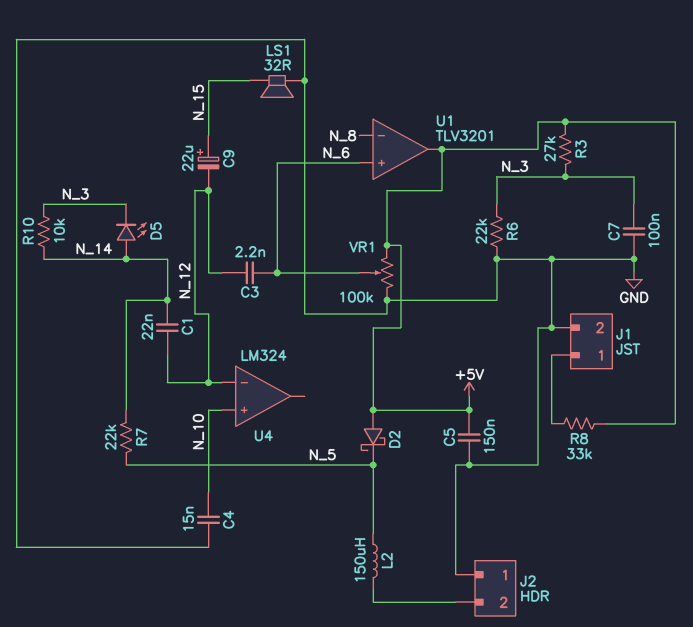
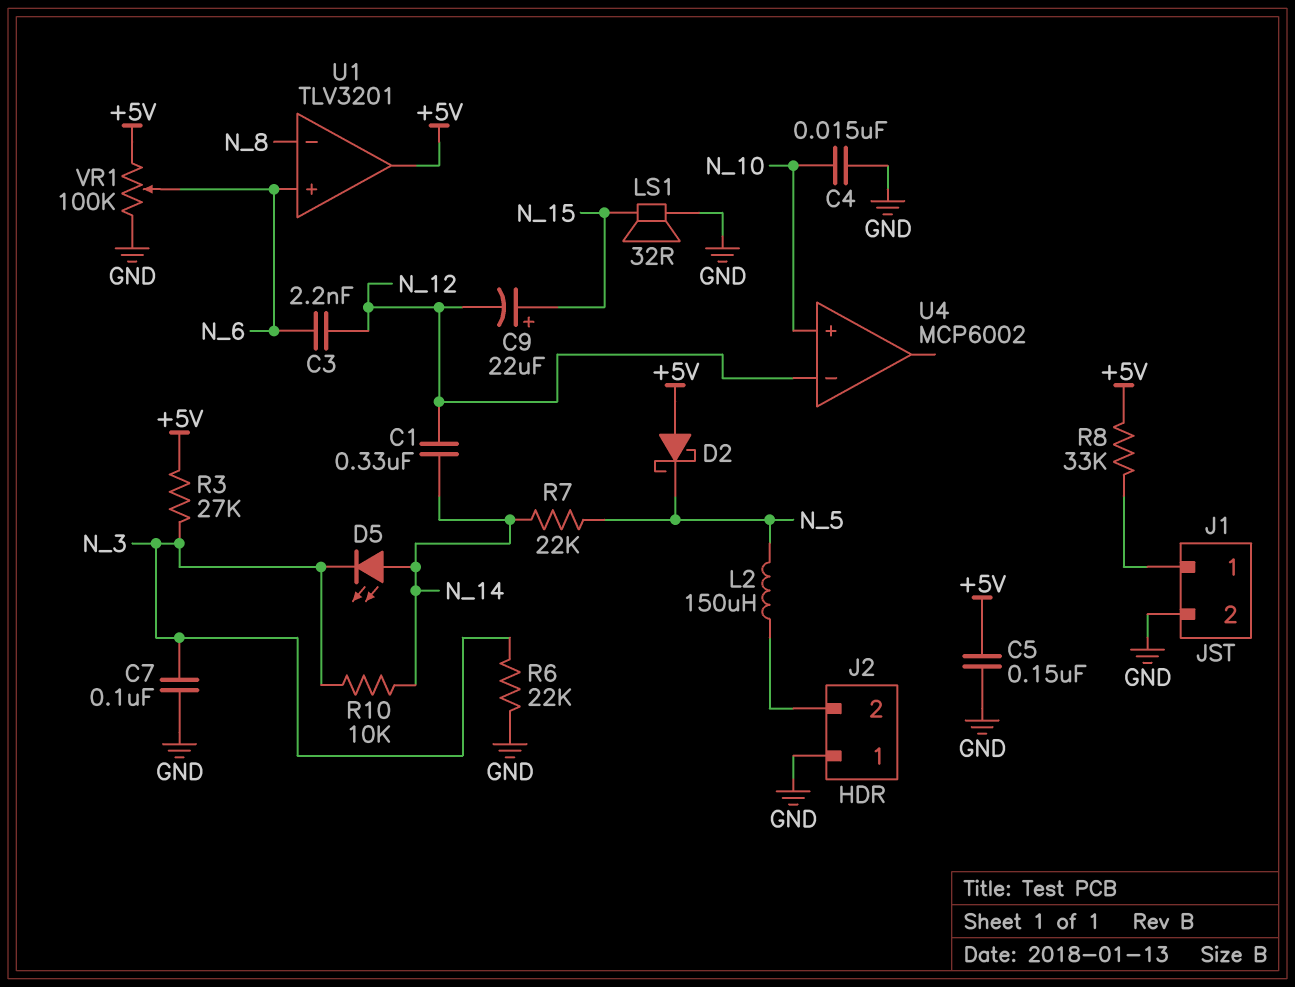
C1: 22nF (N_12, N_14) -> 330nF (N_12, N_14)
U4: LM324 -> MCP6002

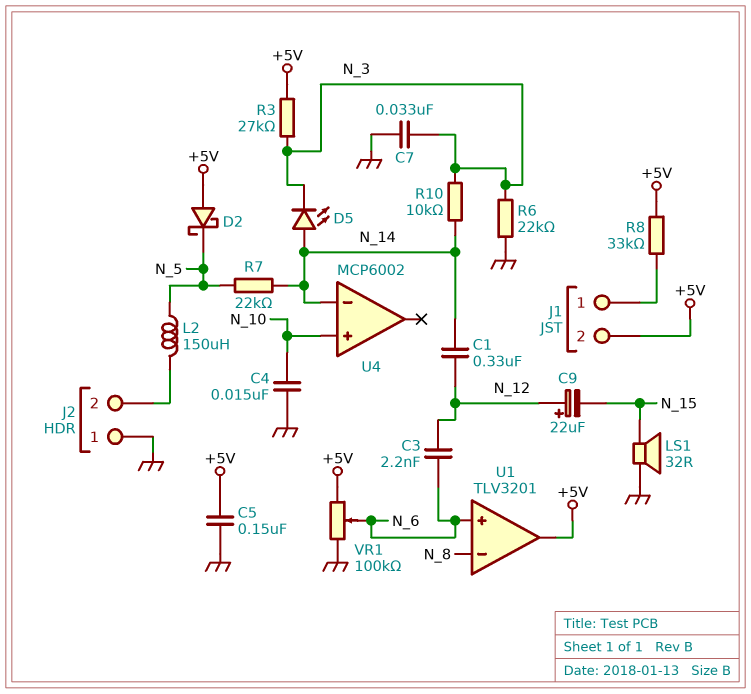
C7: 100nF (GND, N_3) -> 33nF (GND, N_3)
C9: 22uF (plus N_15, minus N_12) -> 22uF (plus N_12, minus N_15)
J1 pin 2: GND -> +5V
U4 pin in-: N_12 -> N_14

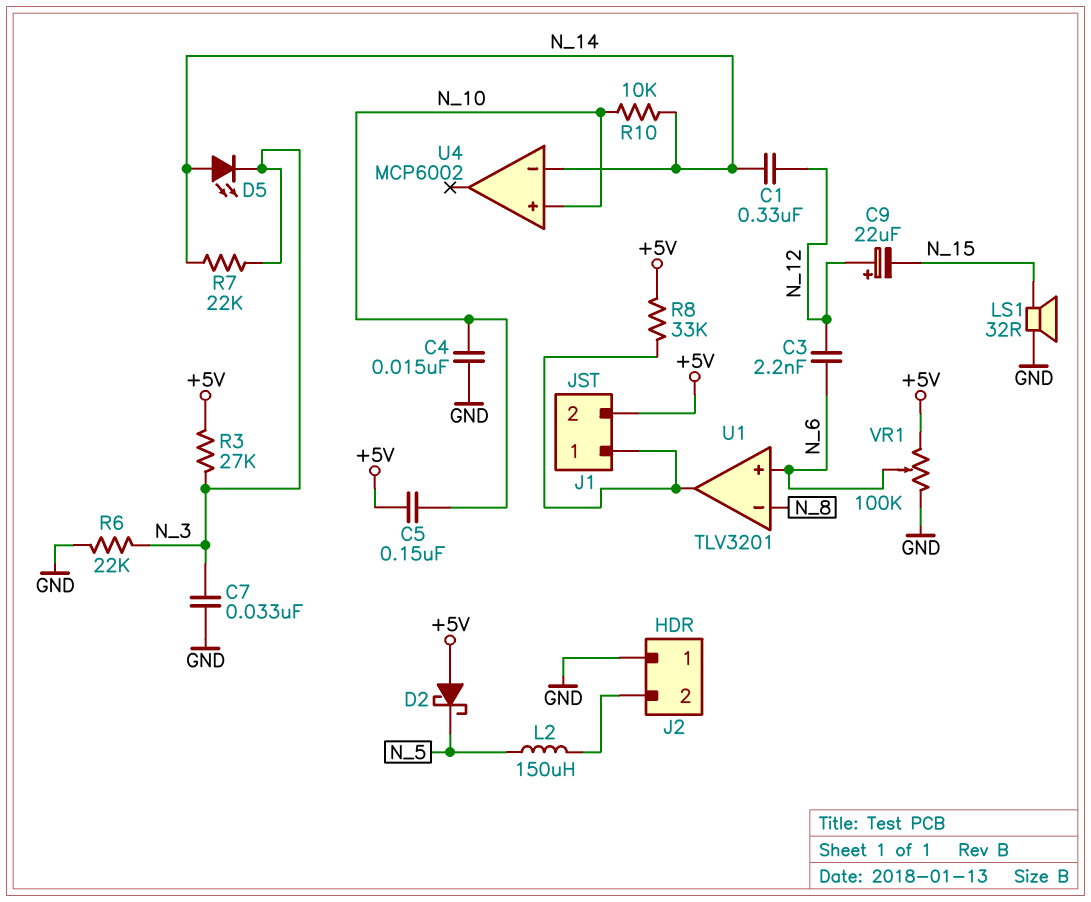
C5: 150nF (+5V, GND) -> 150nF (+5V, N_10)
R7: 22k (N_5, N_14) -> 22k (N_3, N_14)
R10: 10k (N_3, N_14) -> 10k (N_10, N_14)
U1 pin out: +5V -> J1/1

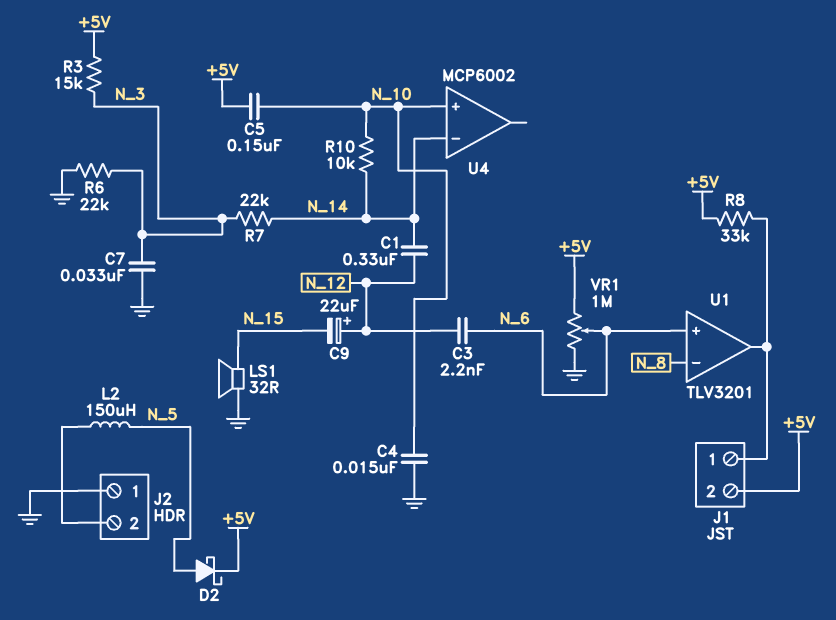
D2: schottky (A +5V, K N_5) -> schottky (A N_5, K +5V)
D5: LED (A N_14, K N_3) -> none
R3: 27k (+5V, N_3) -> 15k (+5V, N_3)
VR1: 100k (+5V, GND, wiper N_6) -> 1M (+5V, GND, wiper N_6)

